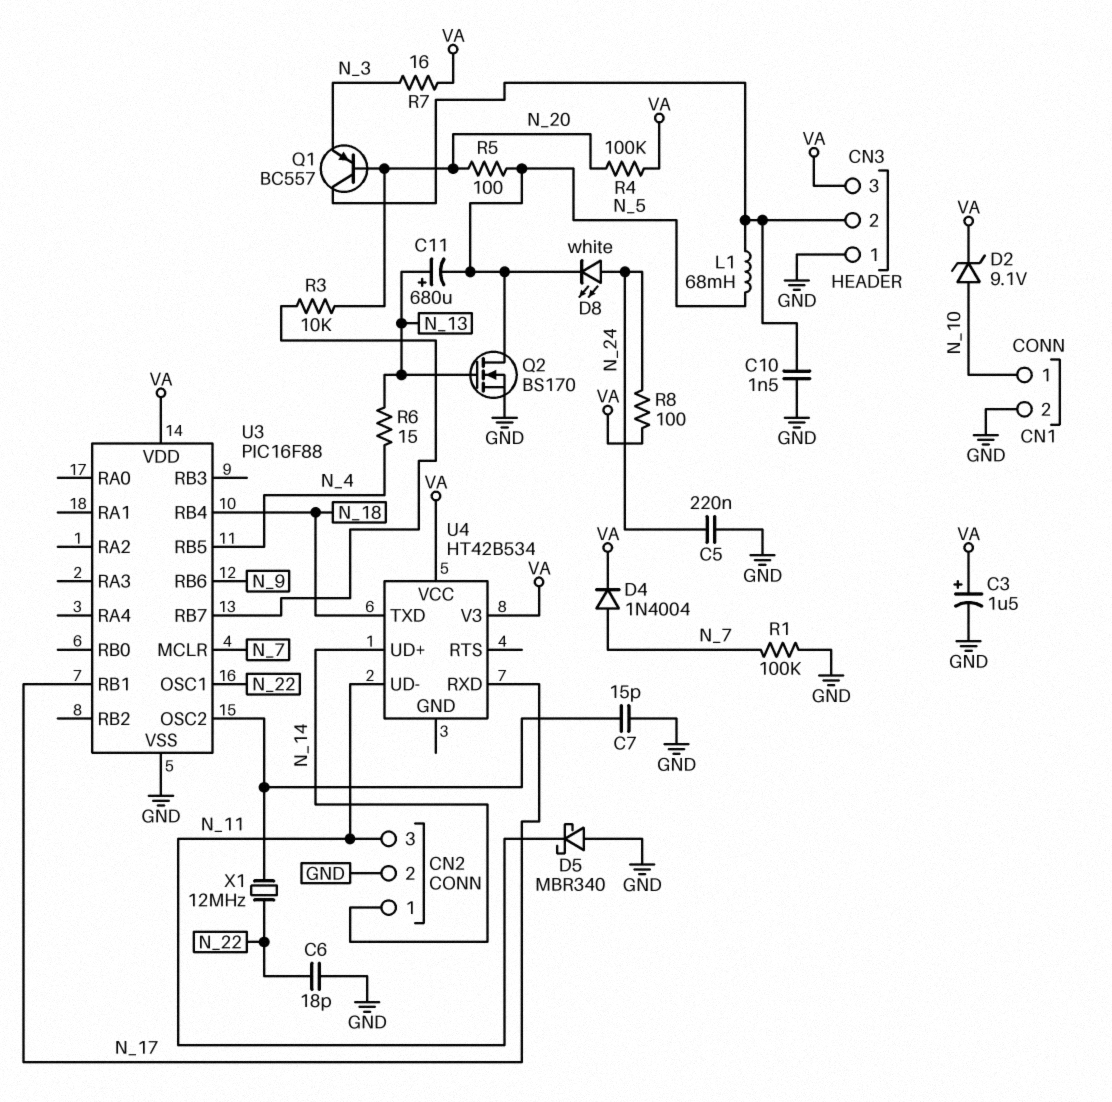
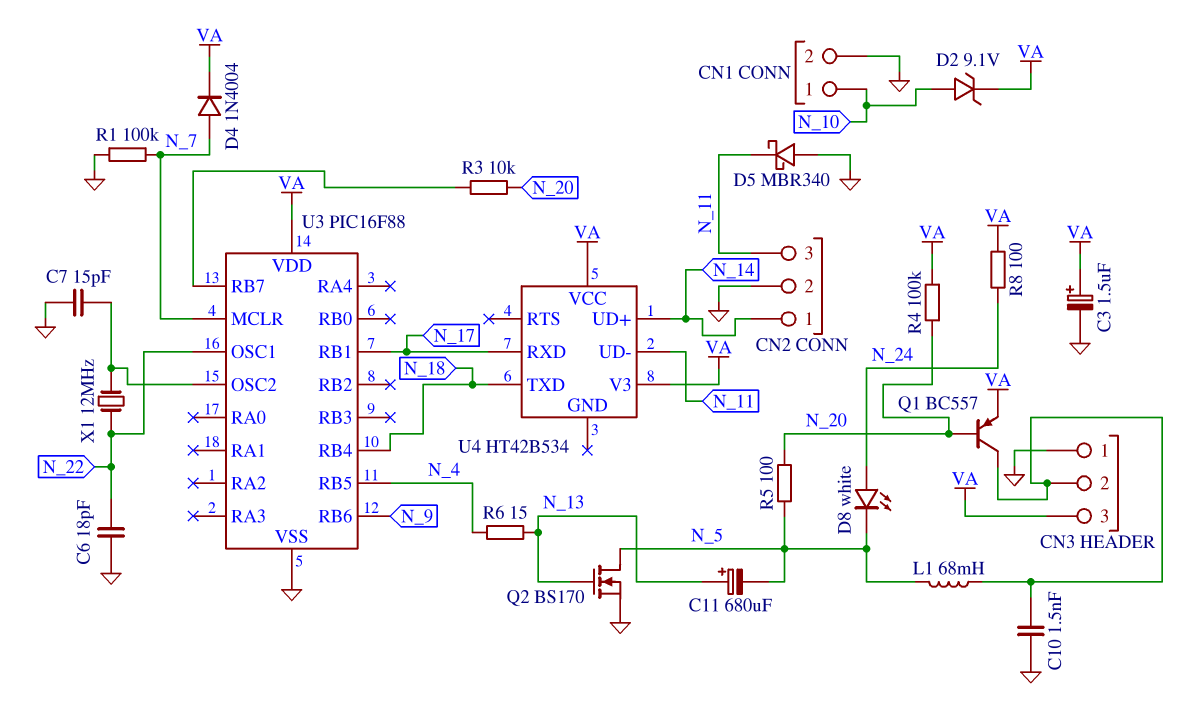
C5: 220nF (GND, N_24) -> none
Q1: PNP BC557 (B N_20, C CN3/2, E N_3) -> PNP BC557 (B N_20, C CN3/2, E VA)
R7: 16 (N_3, VA) -> none

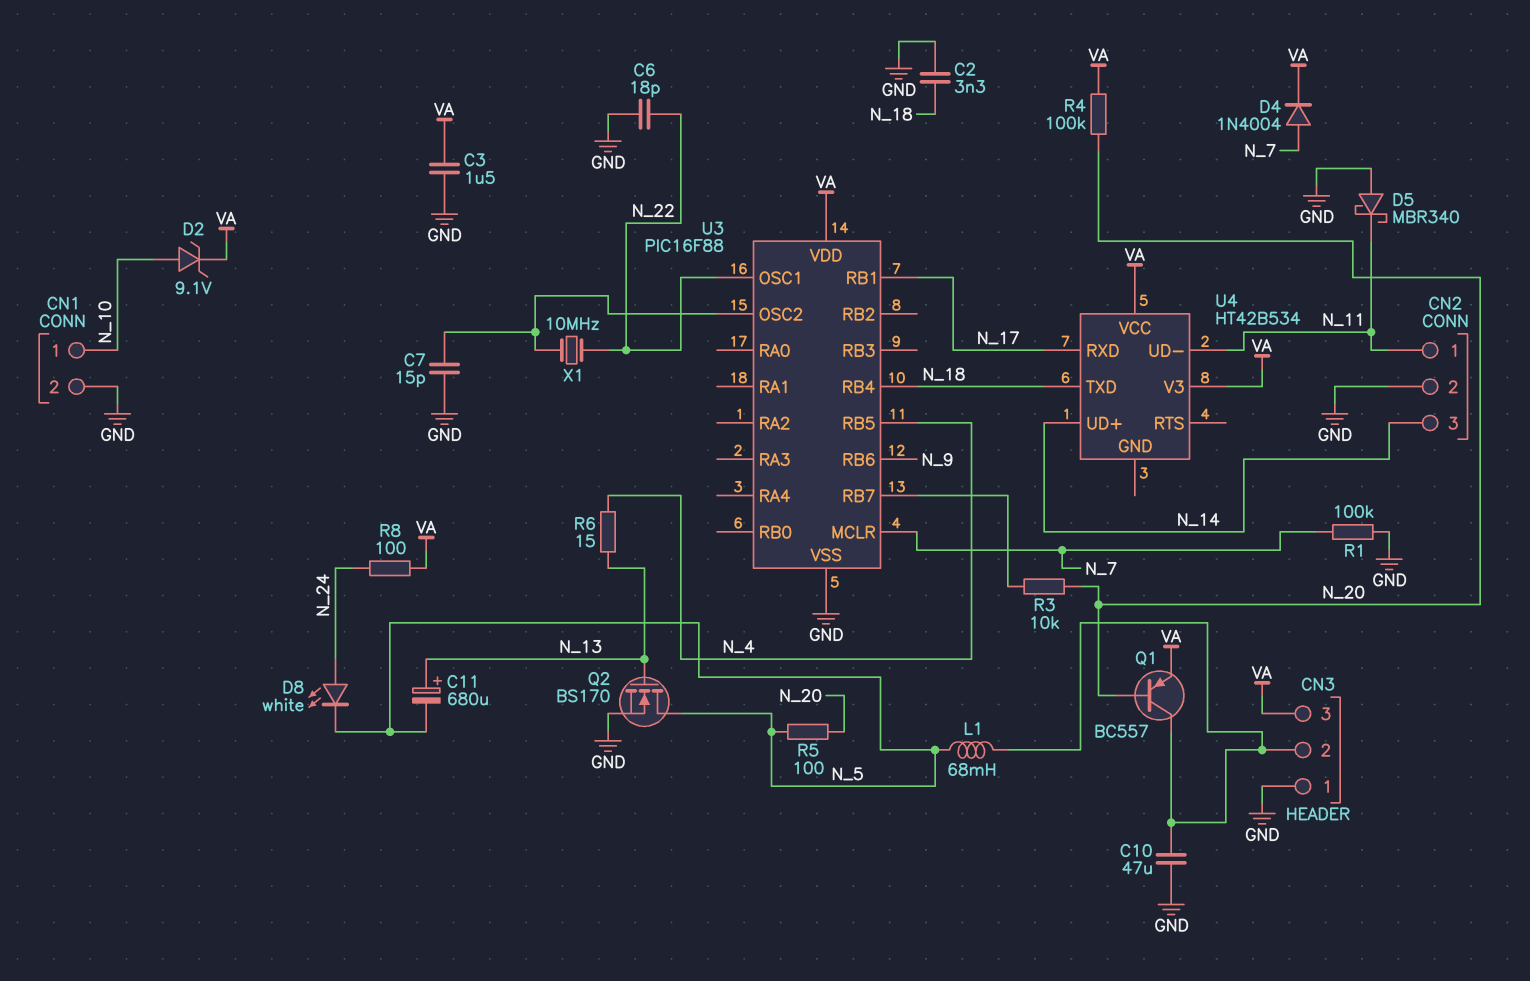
C2: none -> 3.3nF (GND, N_18)
C3: 1.5uF (plus VA, minus GND) -> 1.5uF (GND, VA)
C10: 1.5nF (CN3/2, GND) -> 47uF (CN3/2, GND)
CN2 pin 1: N_14 -> N_11
CN2 pin 3: N_11 -> N_14
X1: 12MHz (N_22, U3/OSC2) -> 10MHz (N_22, U3/OSC2)

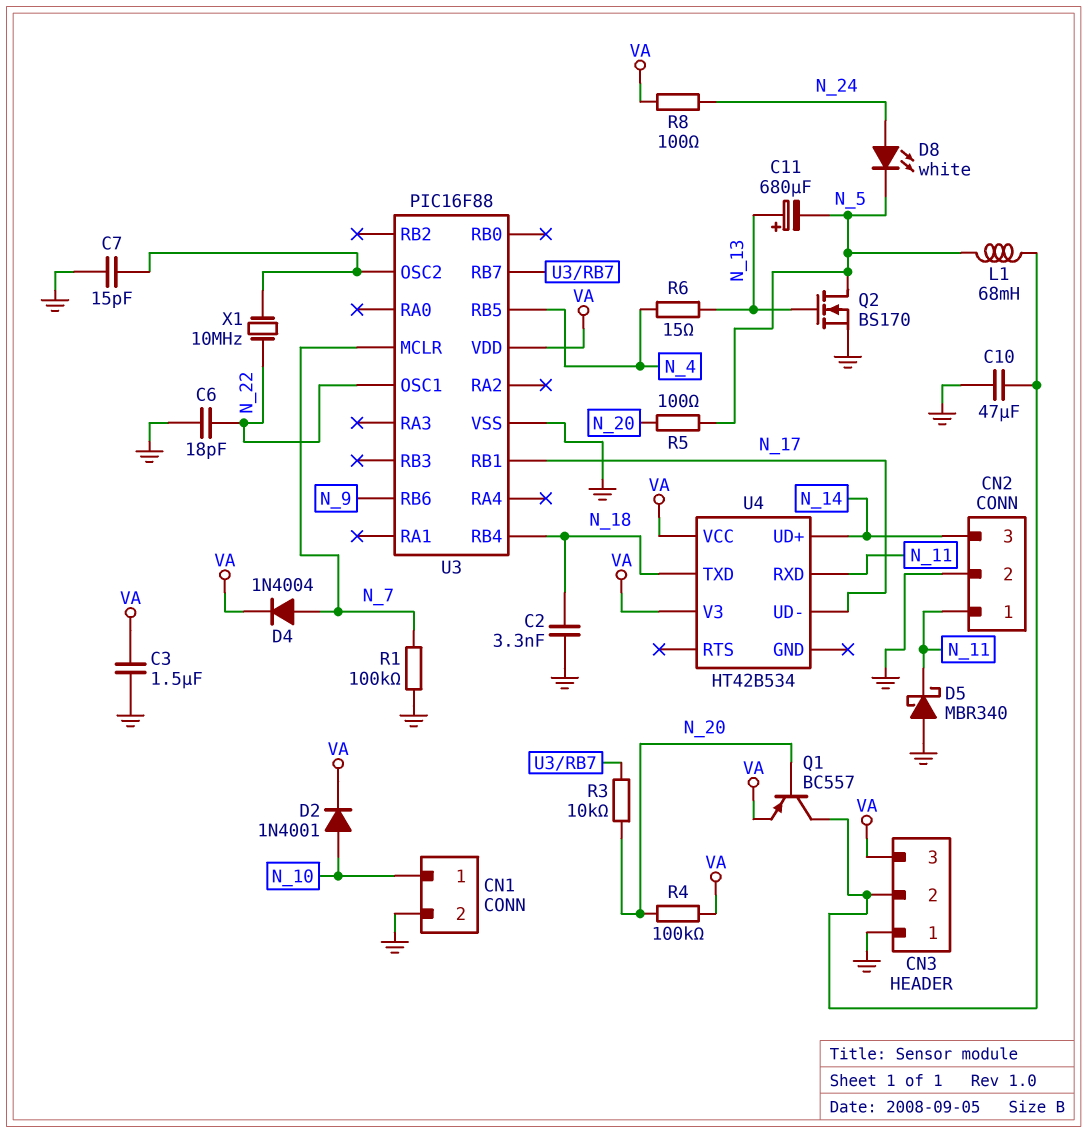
D2: zener 9.1V (A N_10, K VA) -> diode 1N4001 (A N_10, K VA)
U4 pin RXD: N_17 -> N_11
U4 pin UD-: N_11 -> N_17

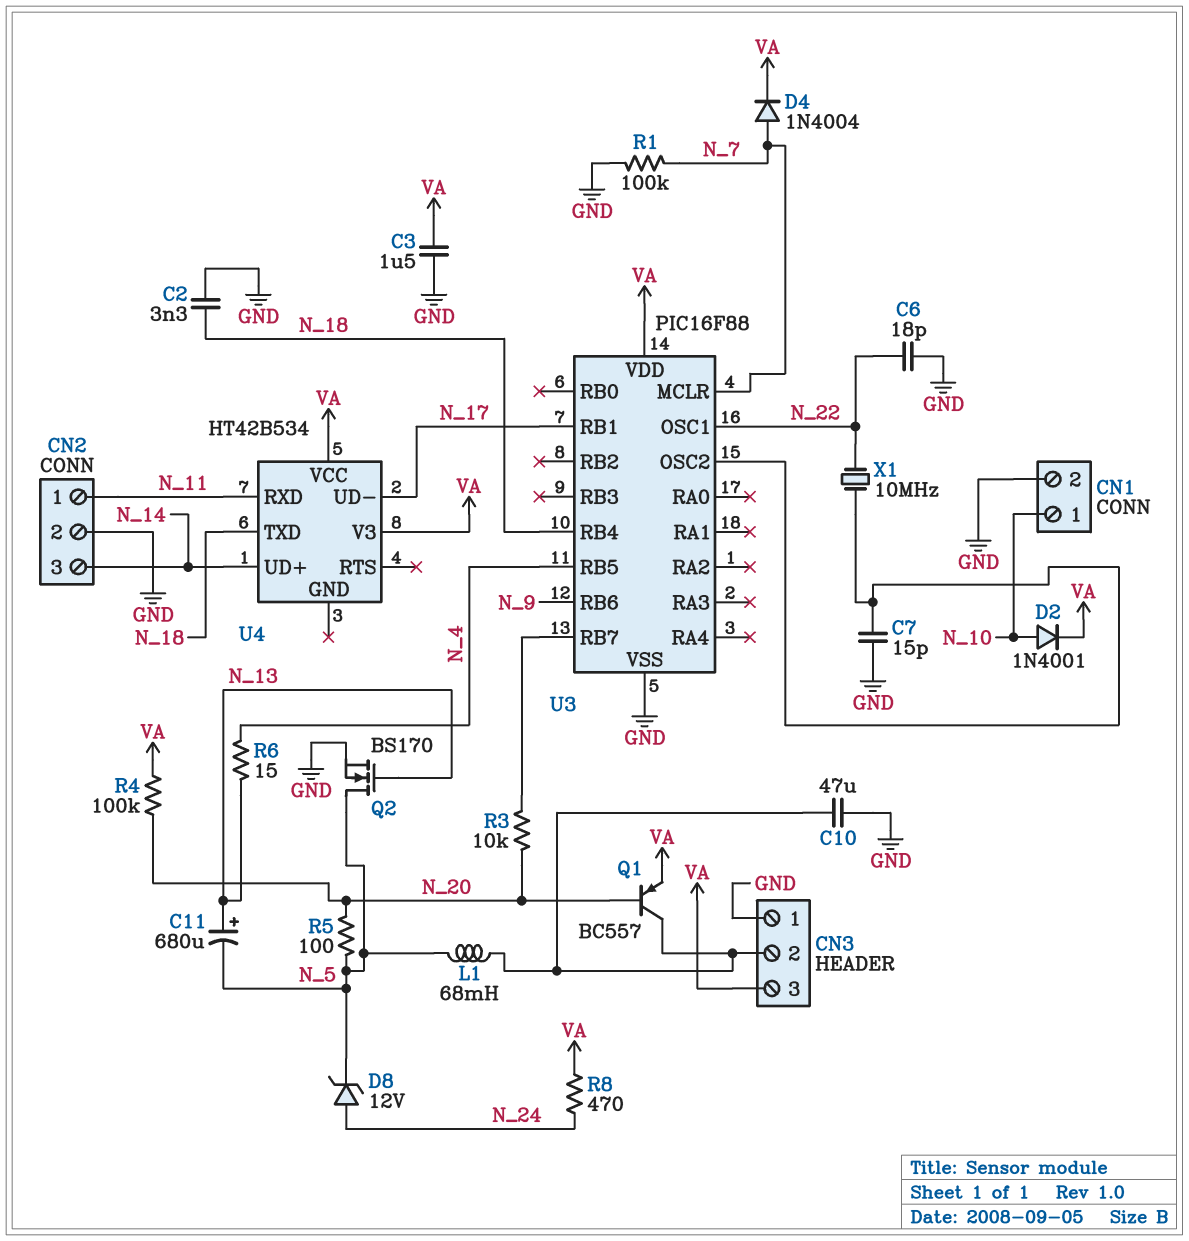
D5: schottky MBR340 (A GND, K N_11) -> none
D8: LED white (A N_24, K N_5) -> zener 12V (A N_24, K N_5)
R8: 100 (N_24, VA) -> 470 (N_24, VA)

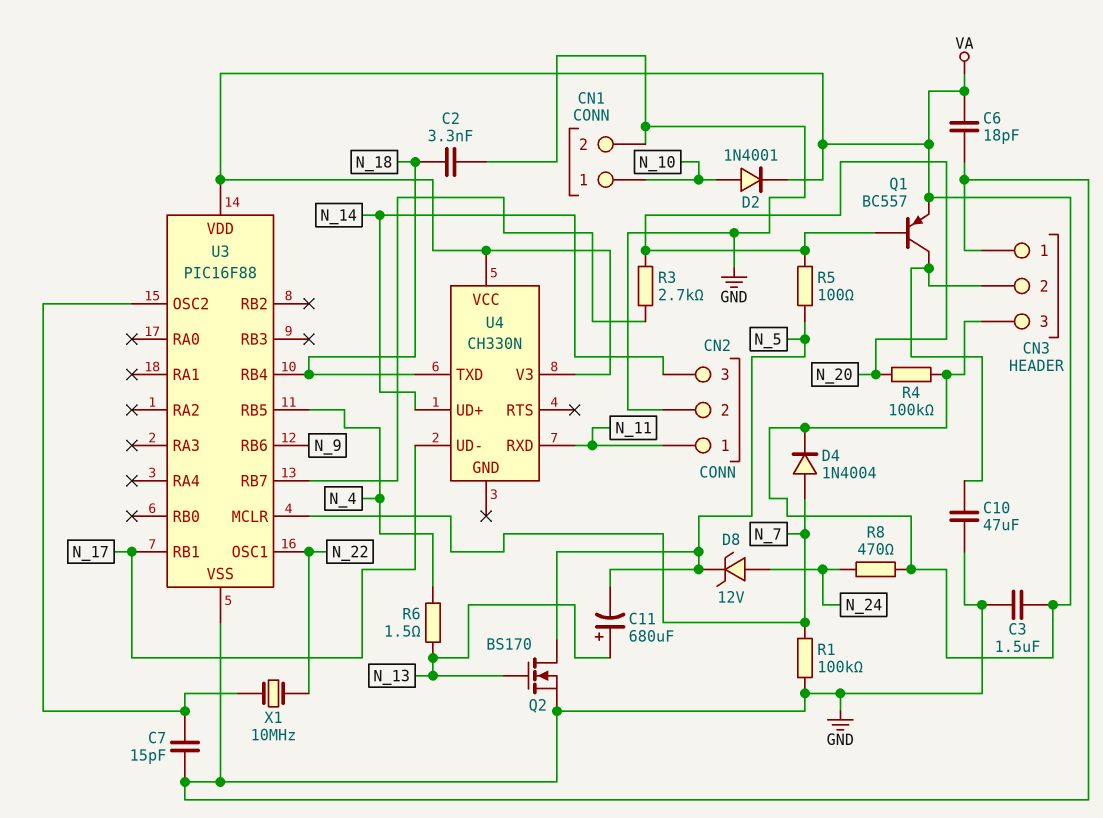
C6: 18pF (GND, N_22) -> 18pF (GND, VA)
L1: 68mH (CN3/2, N_5) -> none
R3: 10k (N_20, U3/RB7) -> 2.7k (N_20, U3/RB7)
R6: 15 (N_4, N_13) -> 1.5 (N_4, N_13)
U4: HT42B534 -> CH330N

